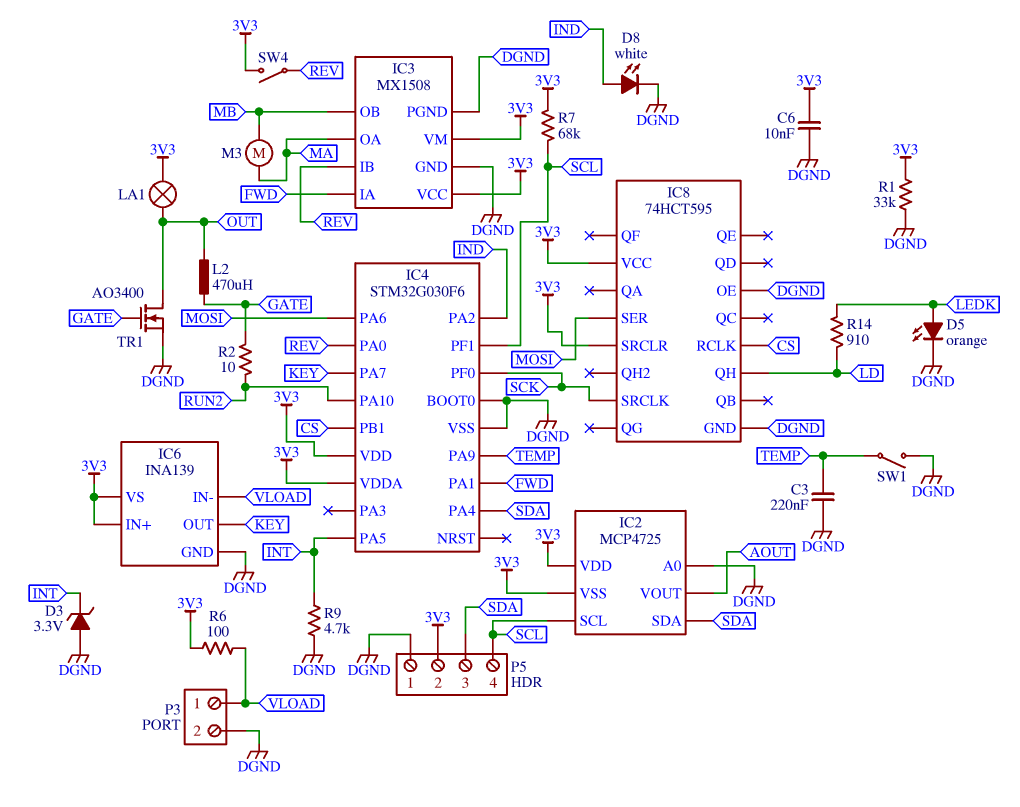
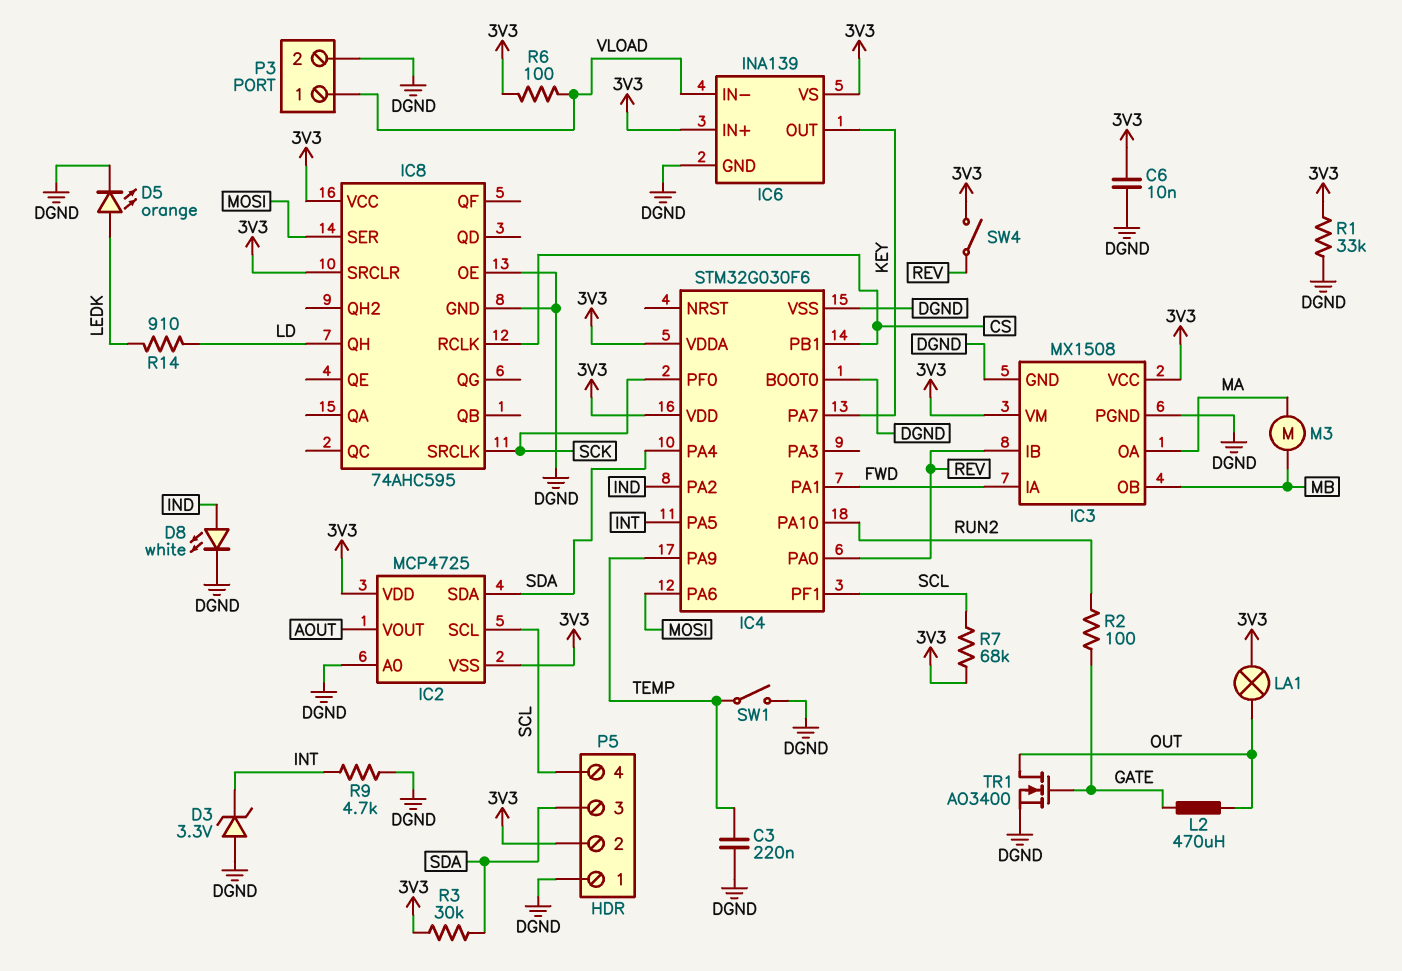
IC8: 74HCT595 -> 74AHC595
R2: 10 (GATE, RUN2) -> 100 (GATE, RUN2)
R3: none -> 30k (3V3, SDA)

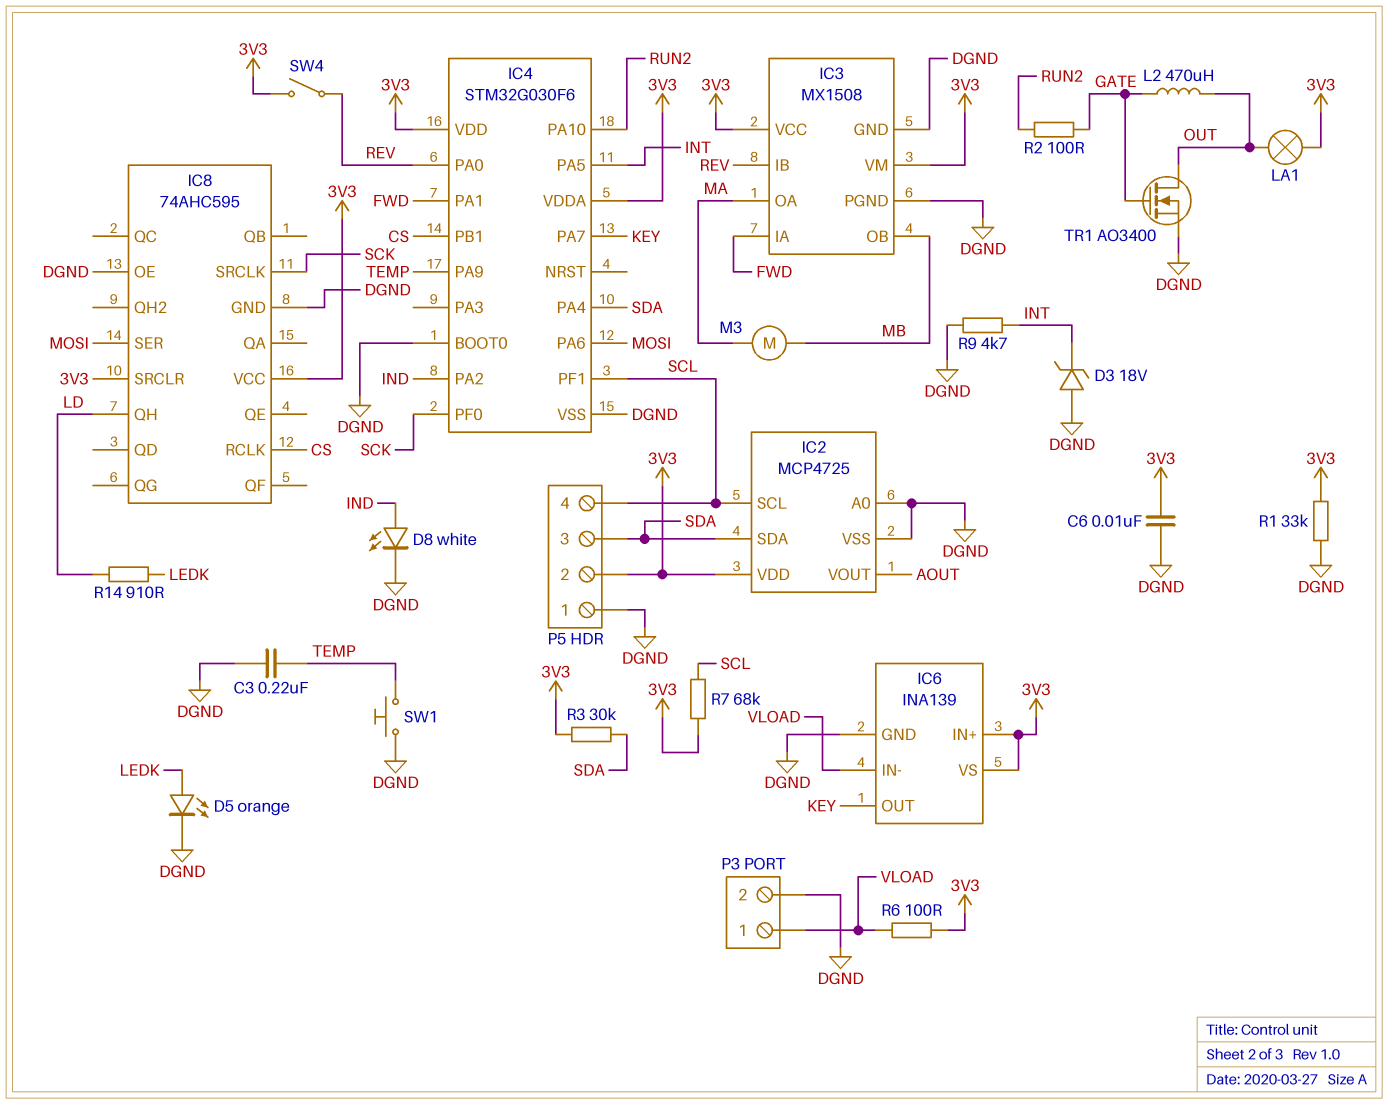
D3: zener 3.3V (A DGND, K INT) -> zener 18V (A DGND, K INT)
IC2 pin VSS: 3V3 -> DGND
SW1: switch (DGND, TEMP) -> button (DGND, TEMP)

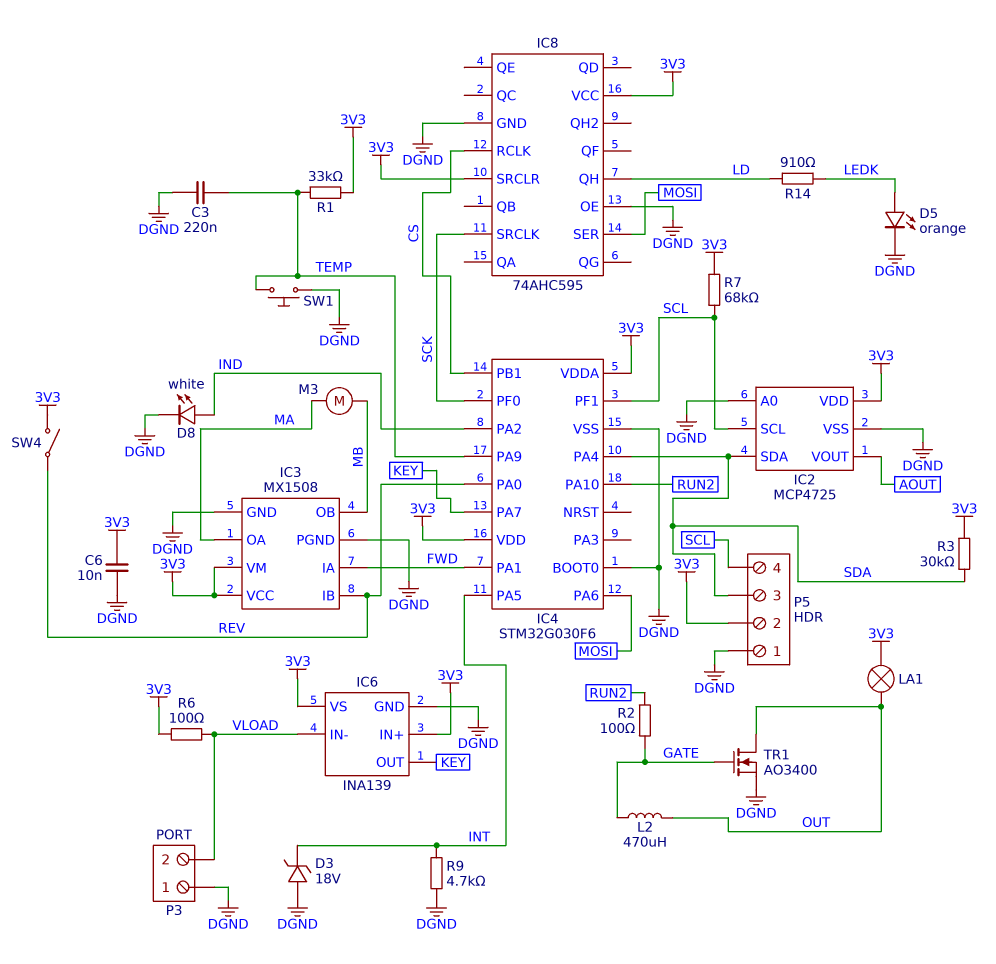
P3 pin 1: VLOAD -> DGND
P3 pin 2: DGND -> VLOAD
R1: 33k (3V3, DGND) -> 33k (3V3, TEMP)

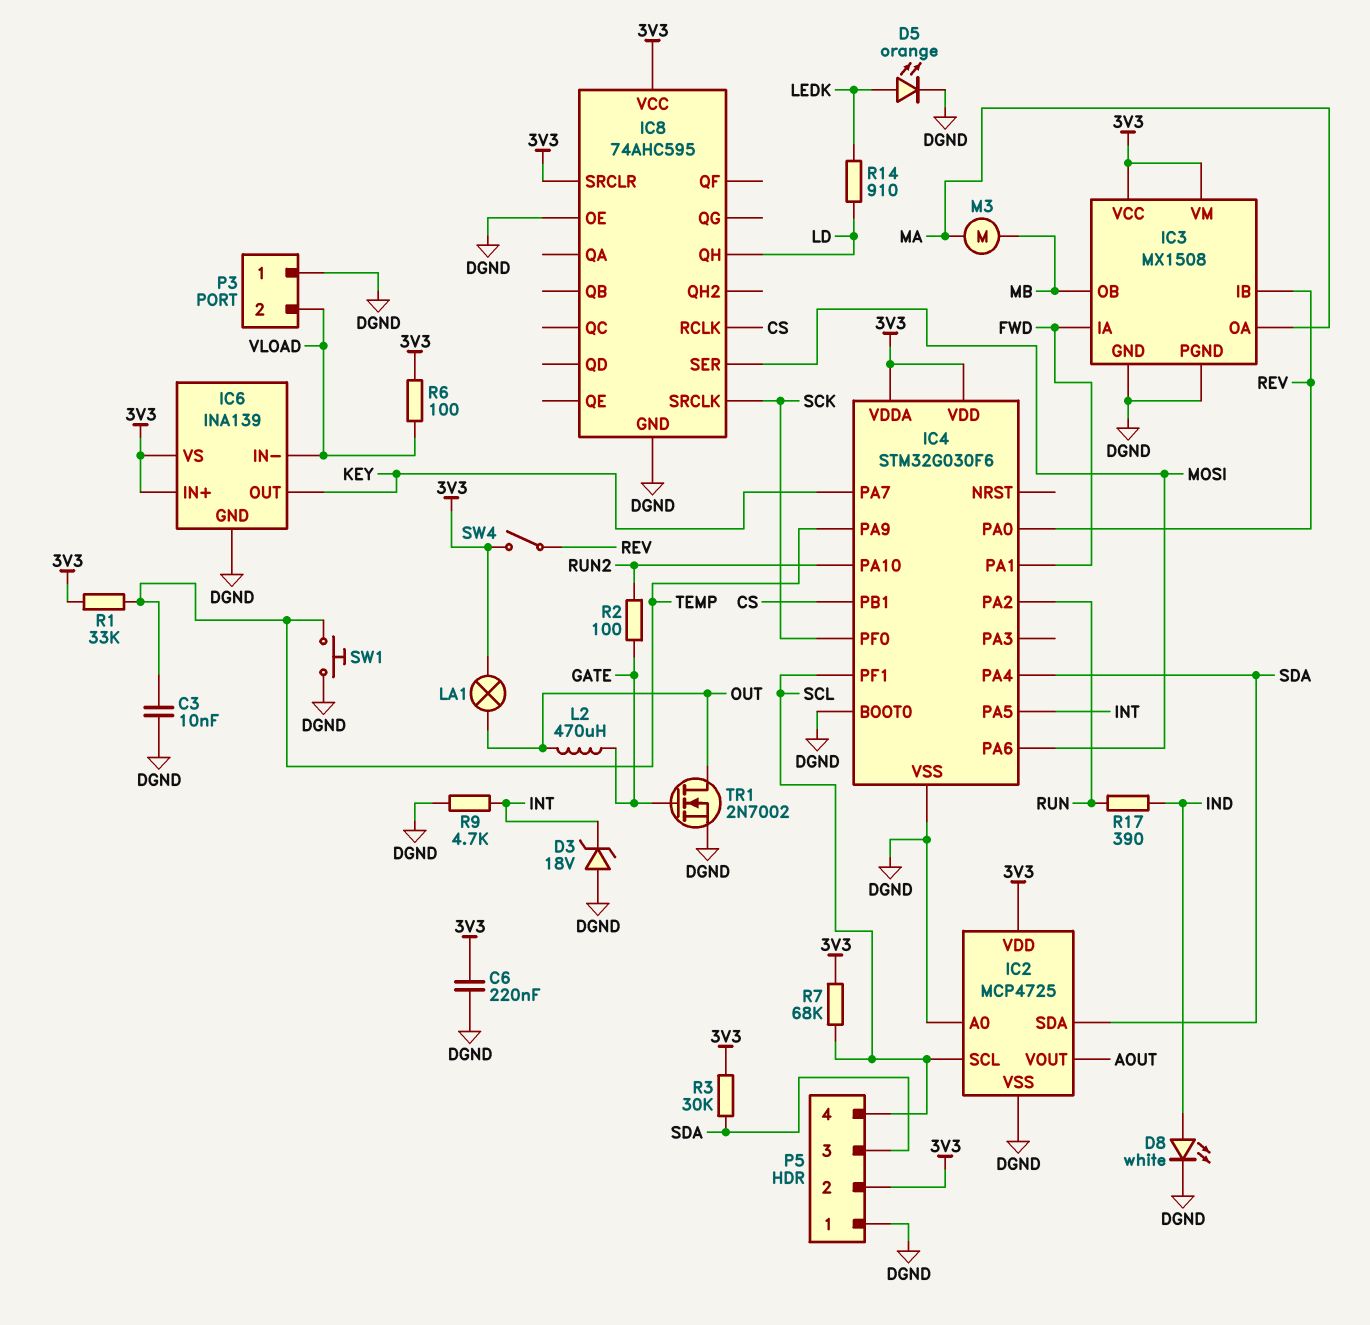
C3: 220nF (DGND, TEMP) -> 10nF (DGND, TEMP)
C6: 10nF (3V3, DGND) -> 220nF (3V3, DGND)
IC4 pin PA2: IND -> RUN
R17: none -> 390 (IND, RUN)
TR1: NMOS AO3400 (G GATE, D OUT, S DGND) -> NMOS 2N7002 (G GATE, D OUT, S DGND)

